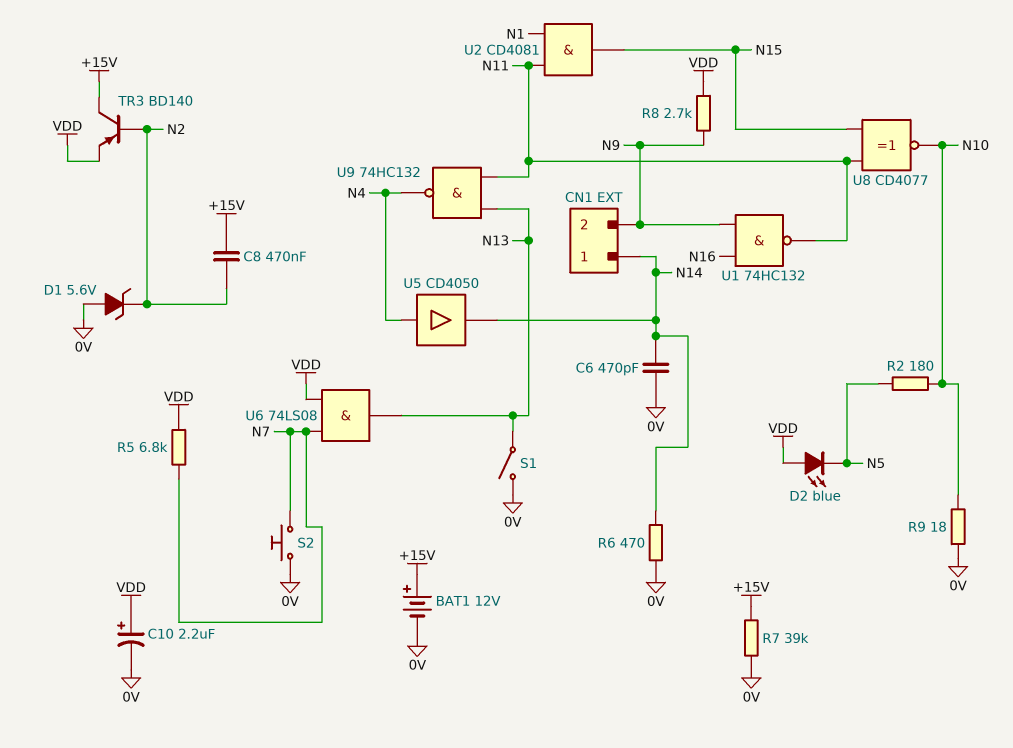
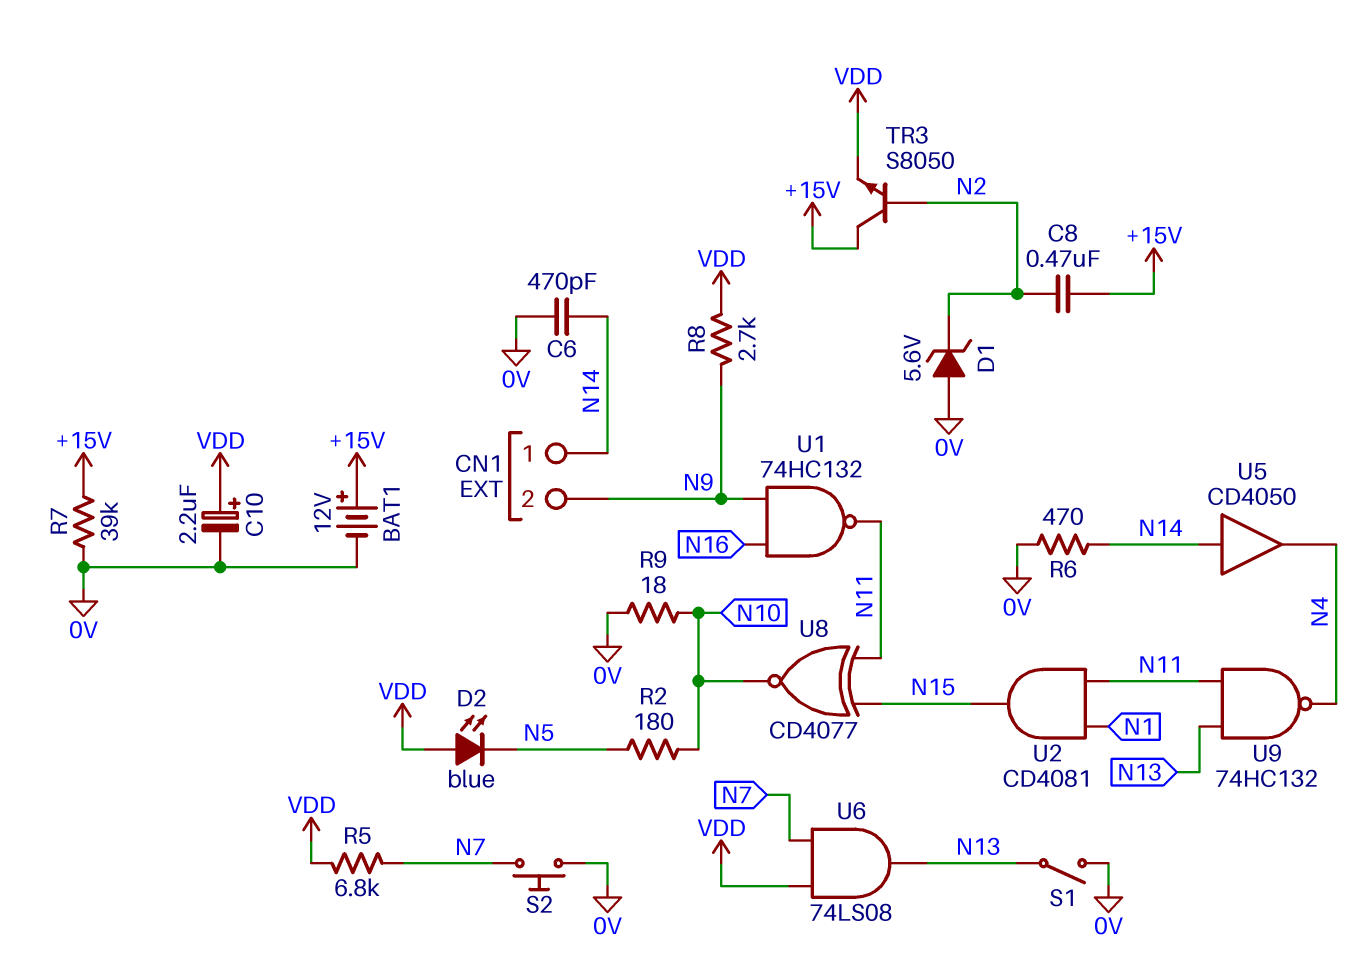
TR3: PNP BD140 (B N2, C +15V, E VDD) -> NPN S8050 (B N2, C +15V, E VDD)
U5: buffer CD4050 (in N4, out N14) -> buffer CD4050 (in N14, out N4)

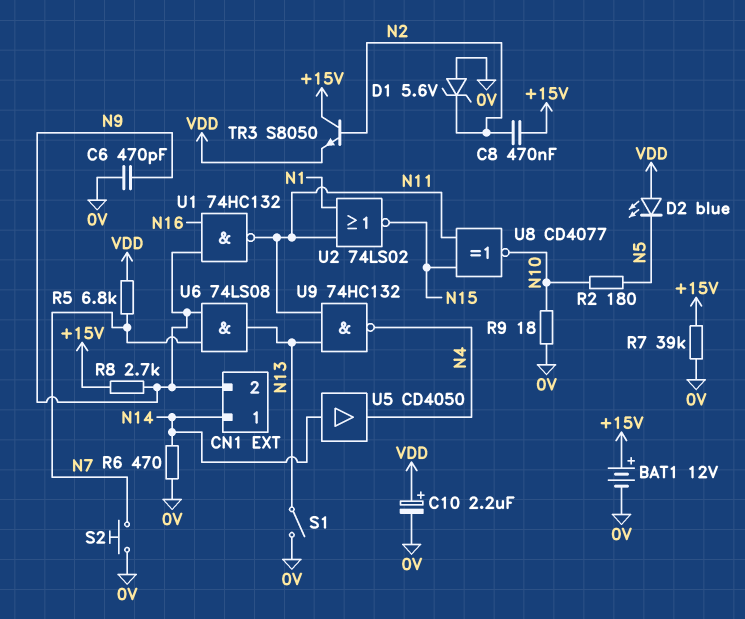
C6: 470pF (0V, N14) -> 470pF (0V, N9)
R8: 2.7k (N9, VDD) -> 2.7k (+15V, N9)
U2: AND CD4081 (in N1, in N11, out N15) -> NOR 74LS02 (in N1, in N11, out N15)
U6: AND 74LS08 (in N7, in VDD, out N13) -> AND 74LS08 (in N7, in N9, out N13)

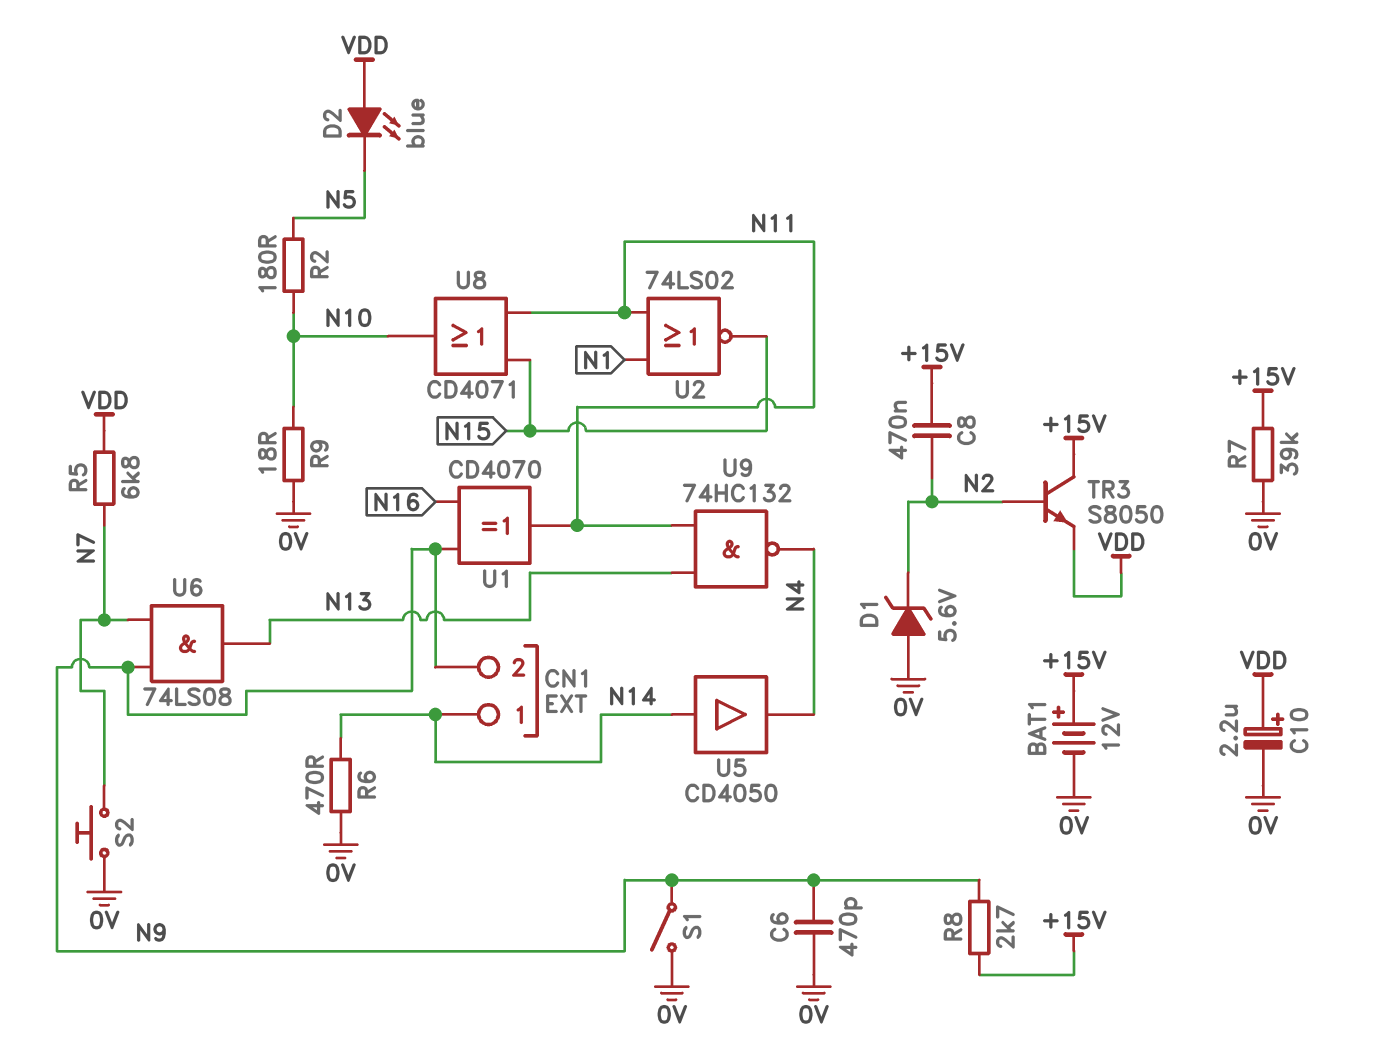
S1: switch (0V, N13) -> switch (0V, N9)
U1: NAND 74HC132 (in N9, in N16, out N11) -> XOR CD4070 (in N9, in N16, out N11)
U8: XNOR CD4077 (in N11, in N15, out N10) -> OR CD4071 (in N11, in N15, out N10)

